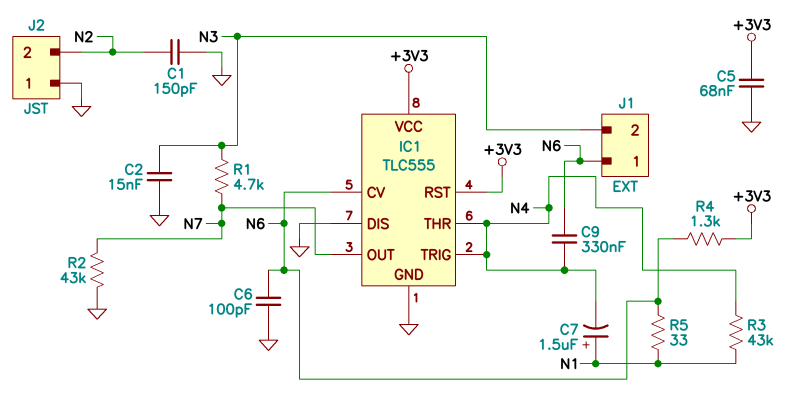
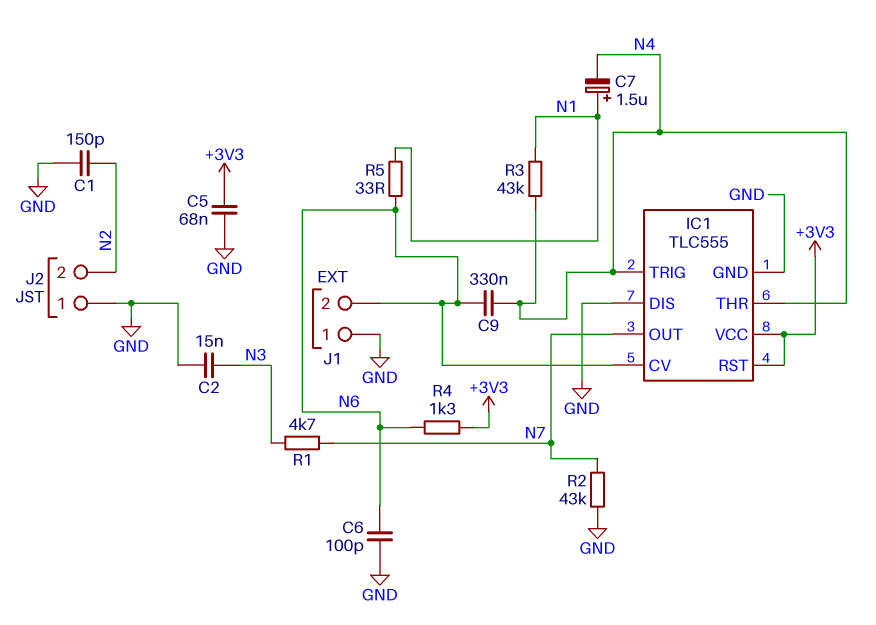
J1 pin 1: N6 -> GND
J1 pin 2: N3 -> N6

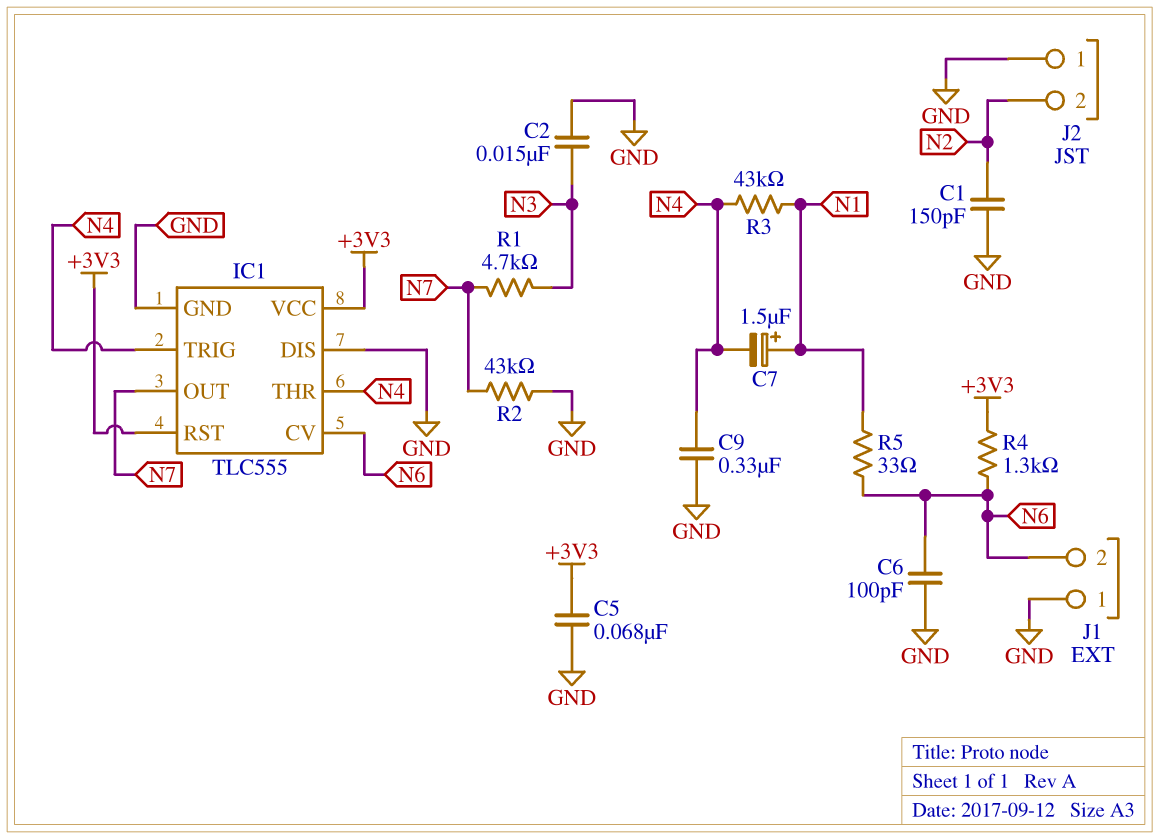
C9: 330nF (N4, N6) -> 330nF (GND, N4)

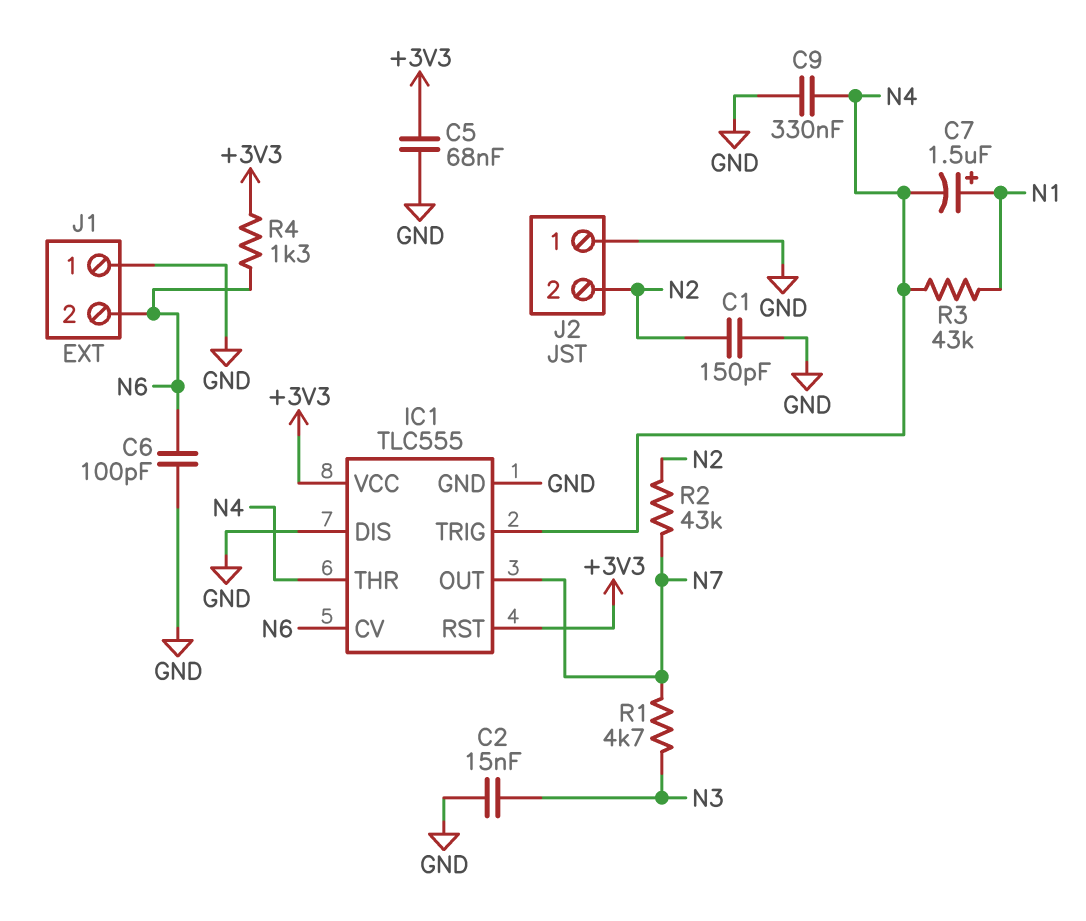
R2: 43k (GND, N7) -> 43k (N2, N7)
R5: 33 (N1, N6) -> none

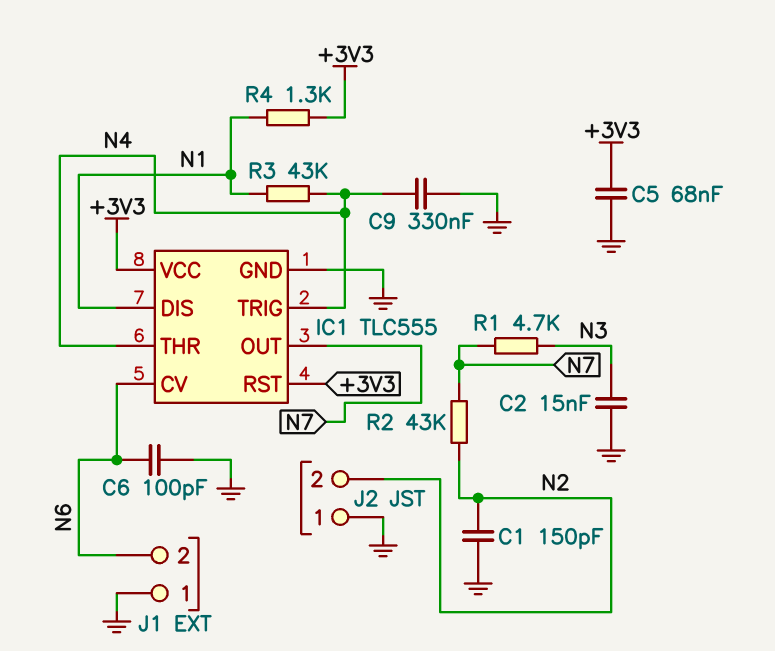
C7: 1.5uF (plus N1, minus N4) -> none
IC1 pin DIS: GND -> N1
R4: 1.3k (+3V3, N6) -> 1.3k (+3V3, N1)

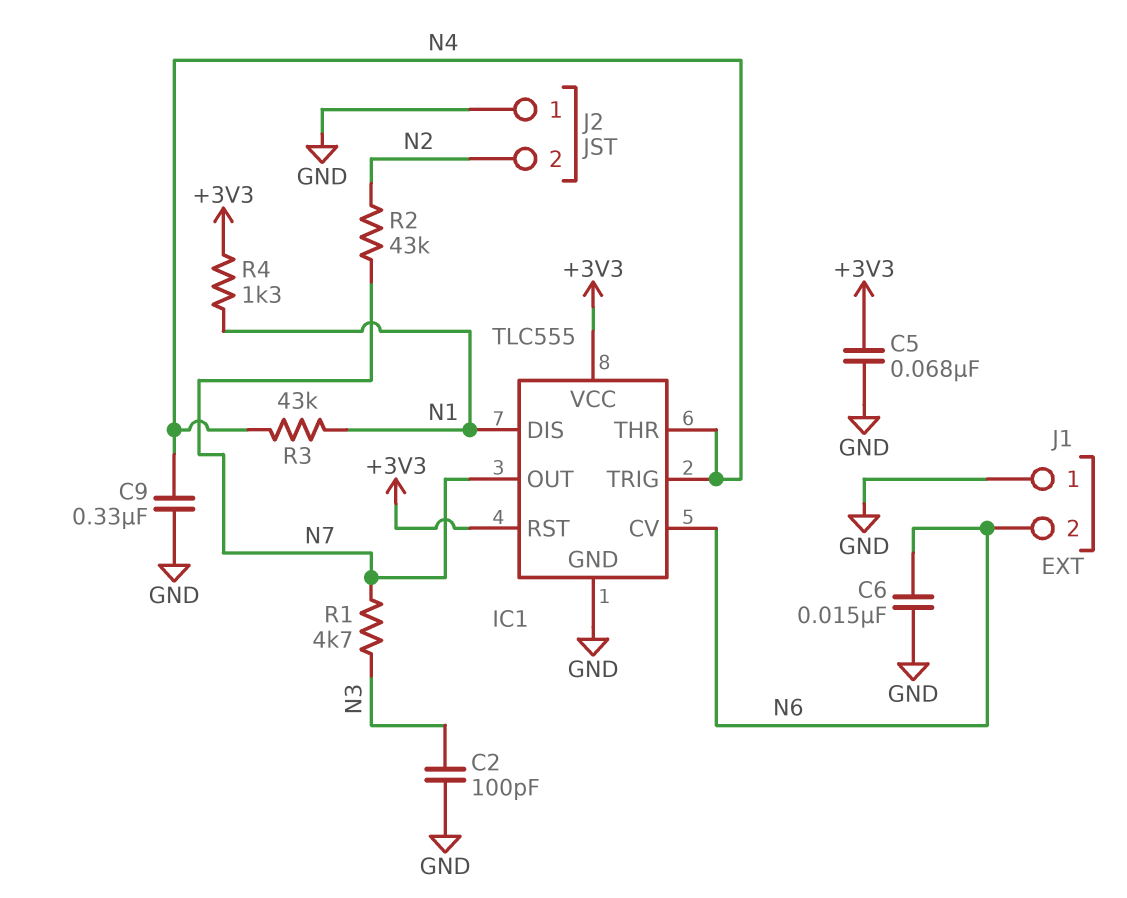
C1: 150pF (GND, N2) -> none
C2: 15nF (GND, N3) -> 100pF (GND, N3)
C6: 100pF (GND, N6) -> 15nF (GND, N6)

